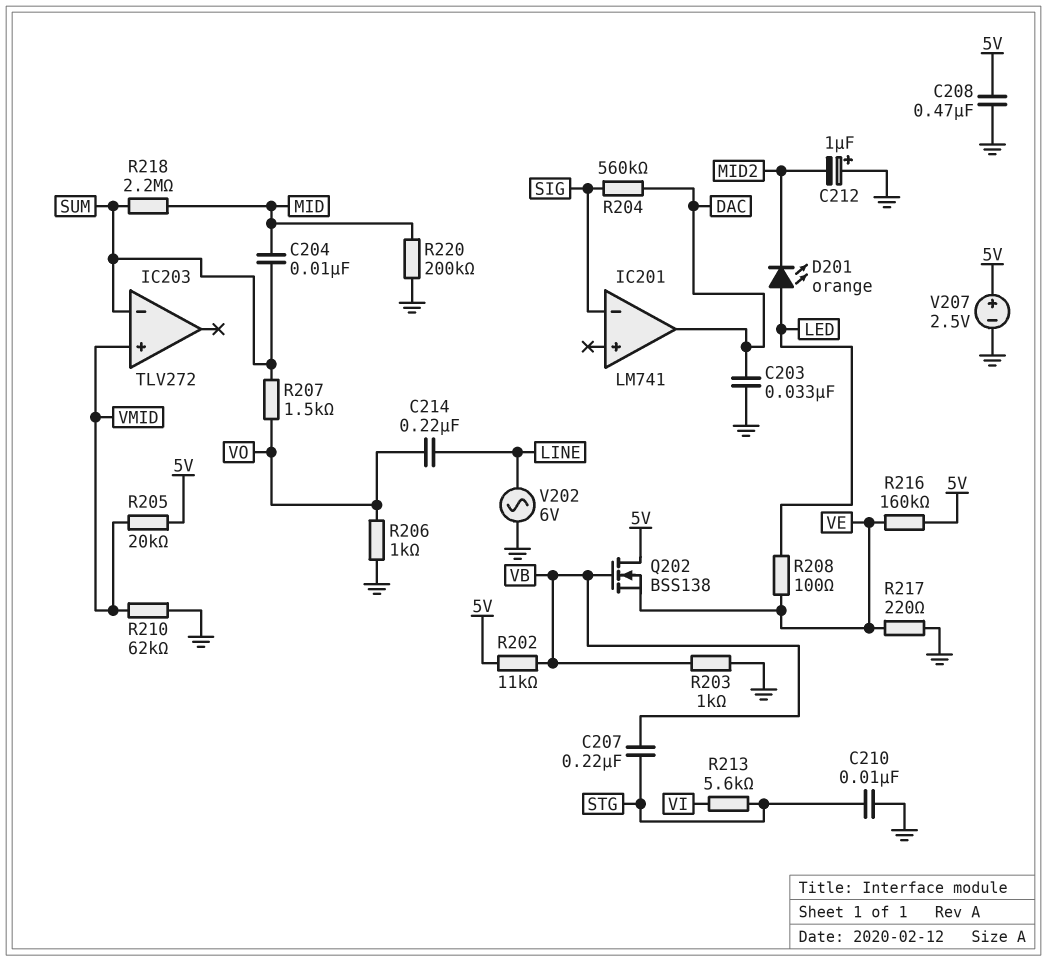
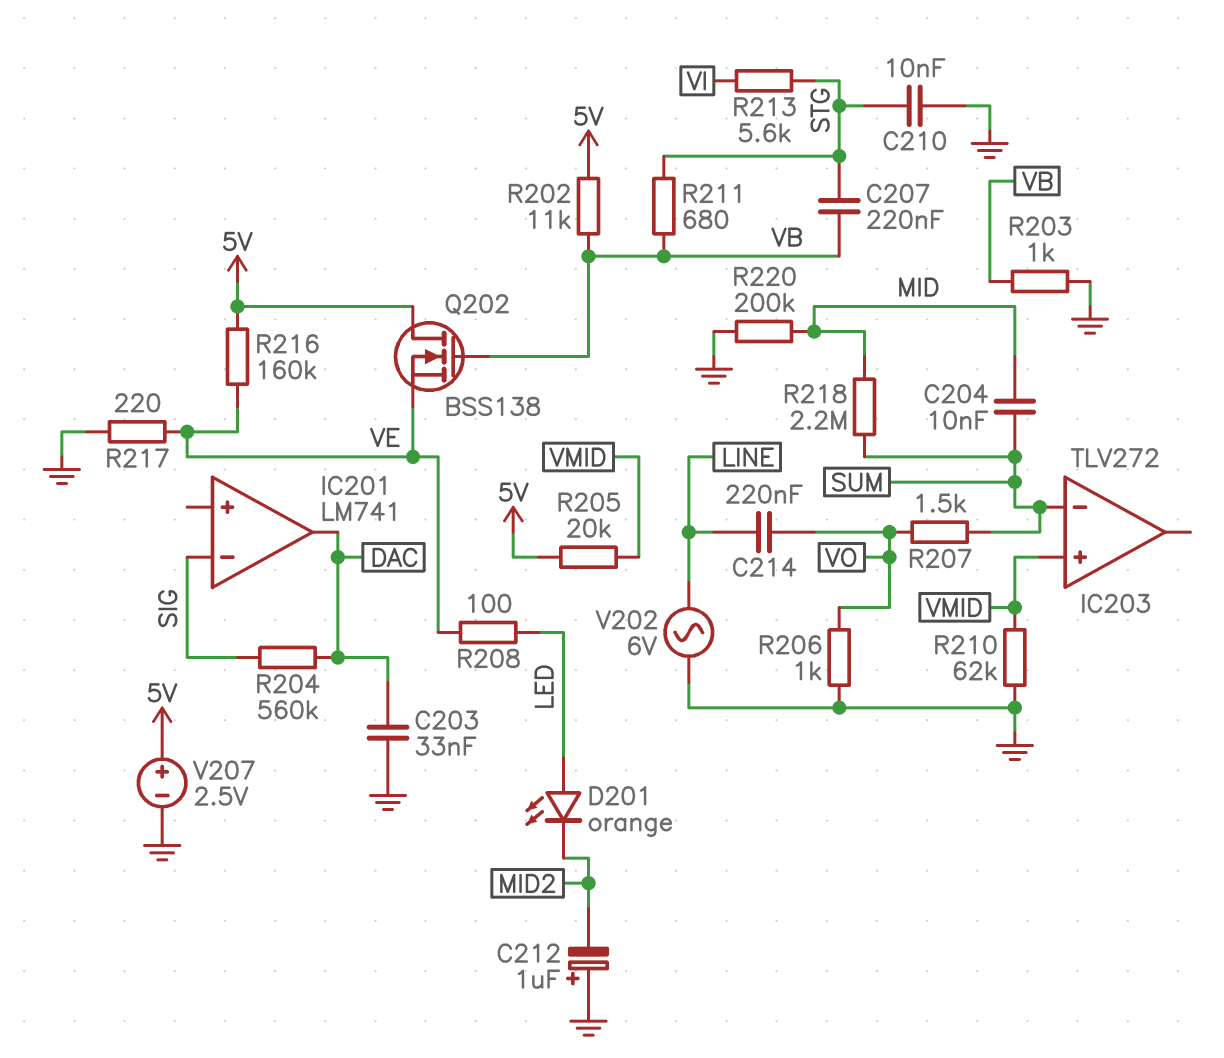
C208: 470nF (5V, GND) -> none
R211: none -> 680 (STG, VB)

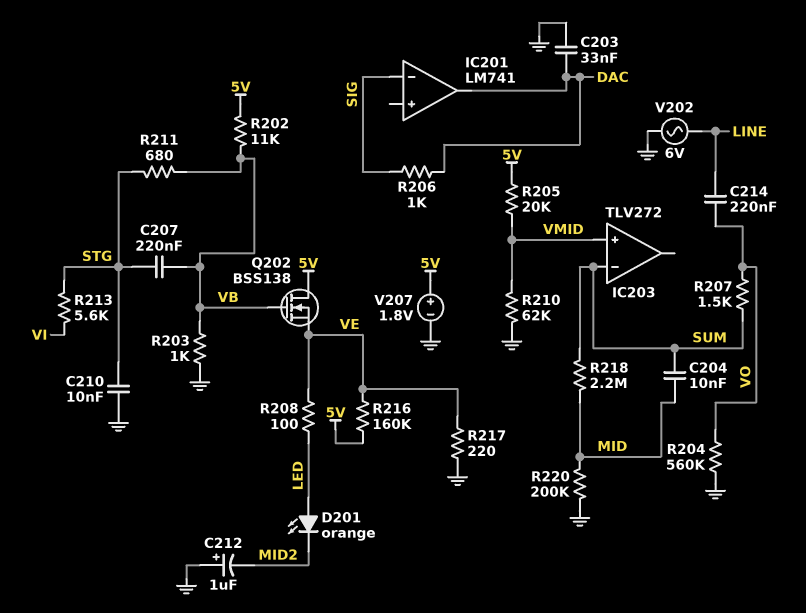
R204: 560k (DAC, SIG) -> 560k (GND, VO)
R206: 1k (GND, VO) -> 1k (DAC, SIG)
V207: 2.5V (plus 5V, minus GND) -> 1.8V (plus 5V, minus GND)

